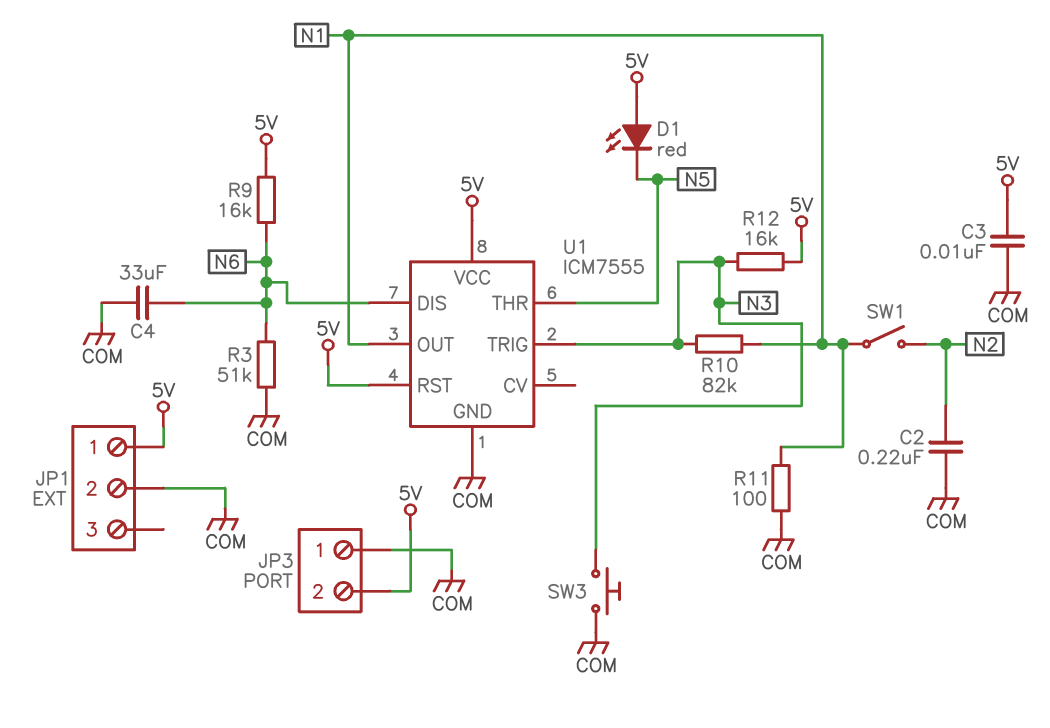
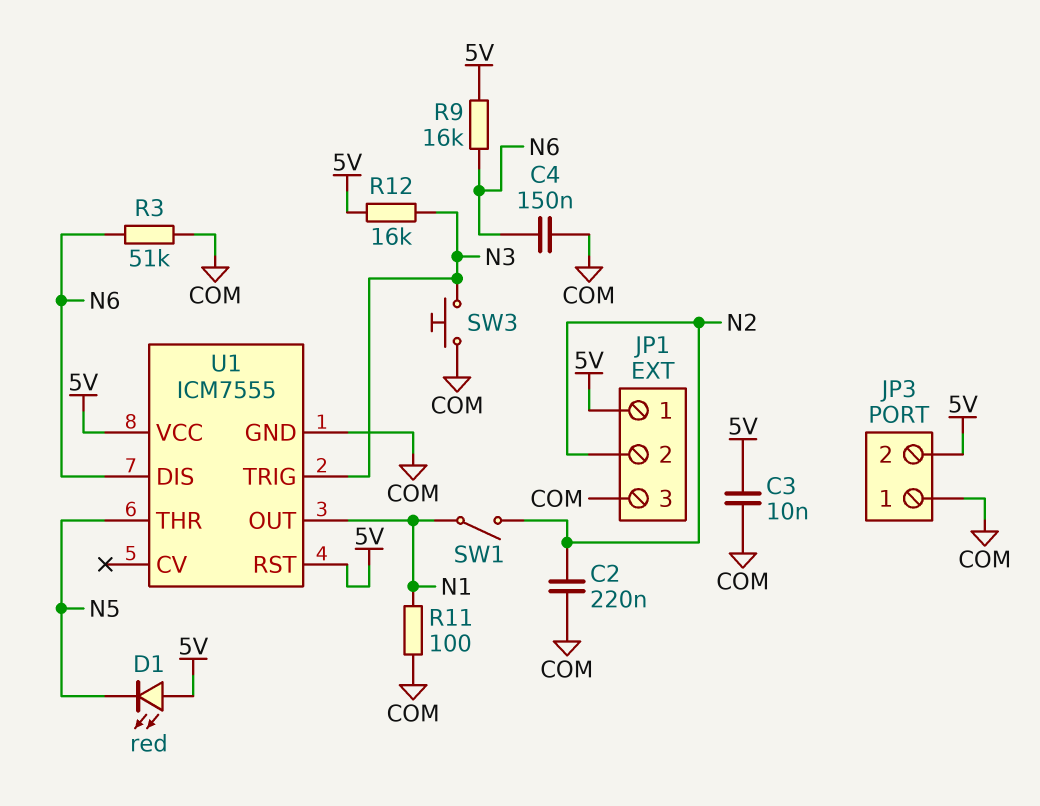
C4: 33uF (COM, N6) -> 150nF (COM, N6)
JP1 pin 2: COM -> N2
JP1 pin 3: none -> COM
R10: 82k (N1, N3) -> none

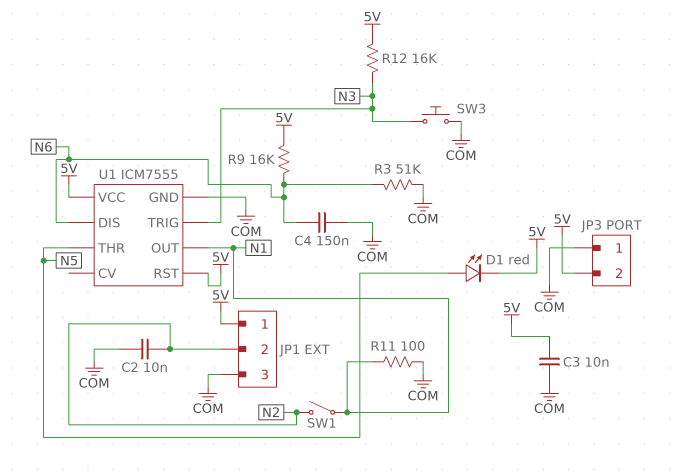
C2: 220nF (COM, N2) -> 10nF (COM, N2)
D1: LED red (A 5V, K N5) -> LED red (A N5, K 5V)

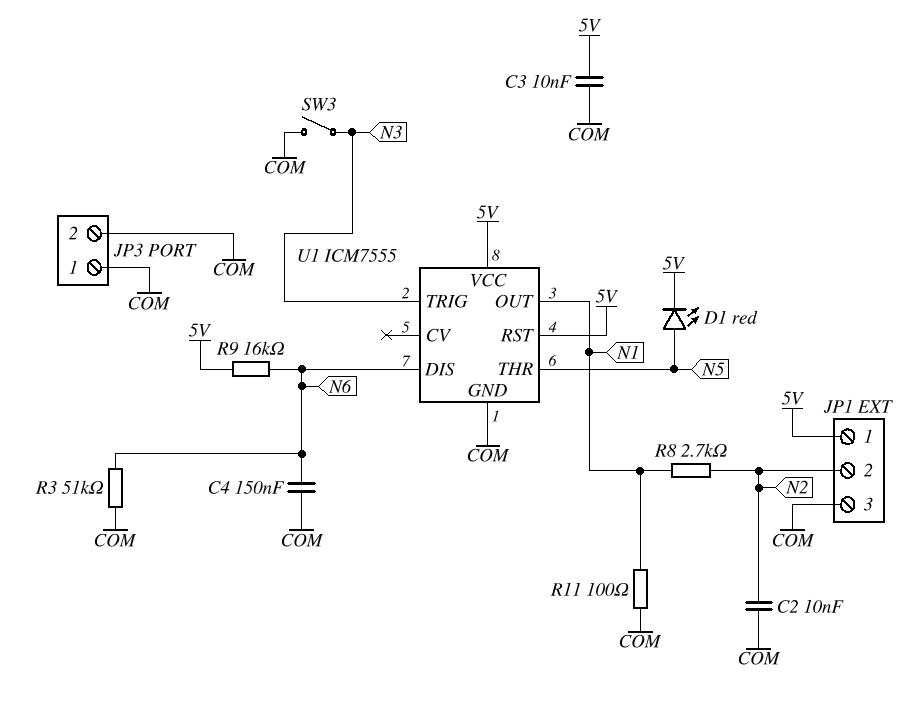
JP3 pin 2: 5V -> COM
R8: none -> 2.7k (N1, N2)
R12: 16k (5V, N3) -> none
SW1: switch (N1, N2) -> none
SW3: button (COM, N3) -> switch (COM, N3)

